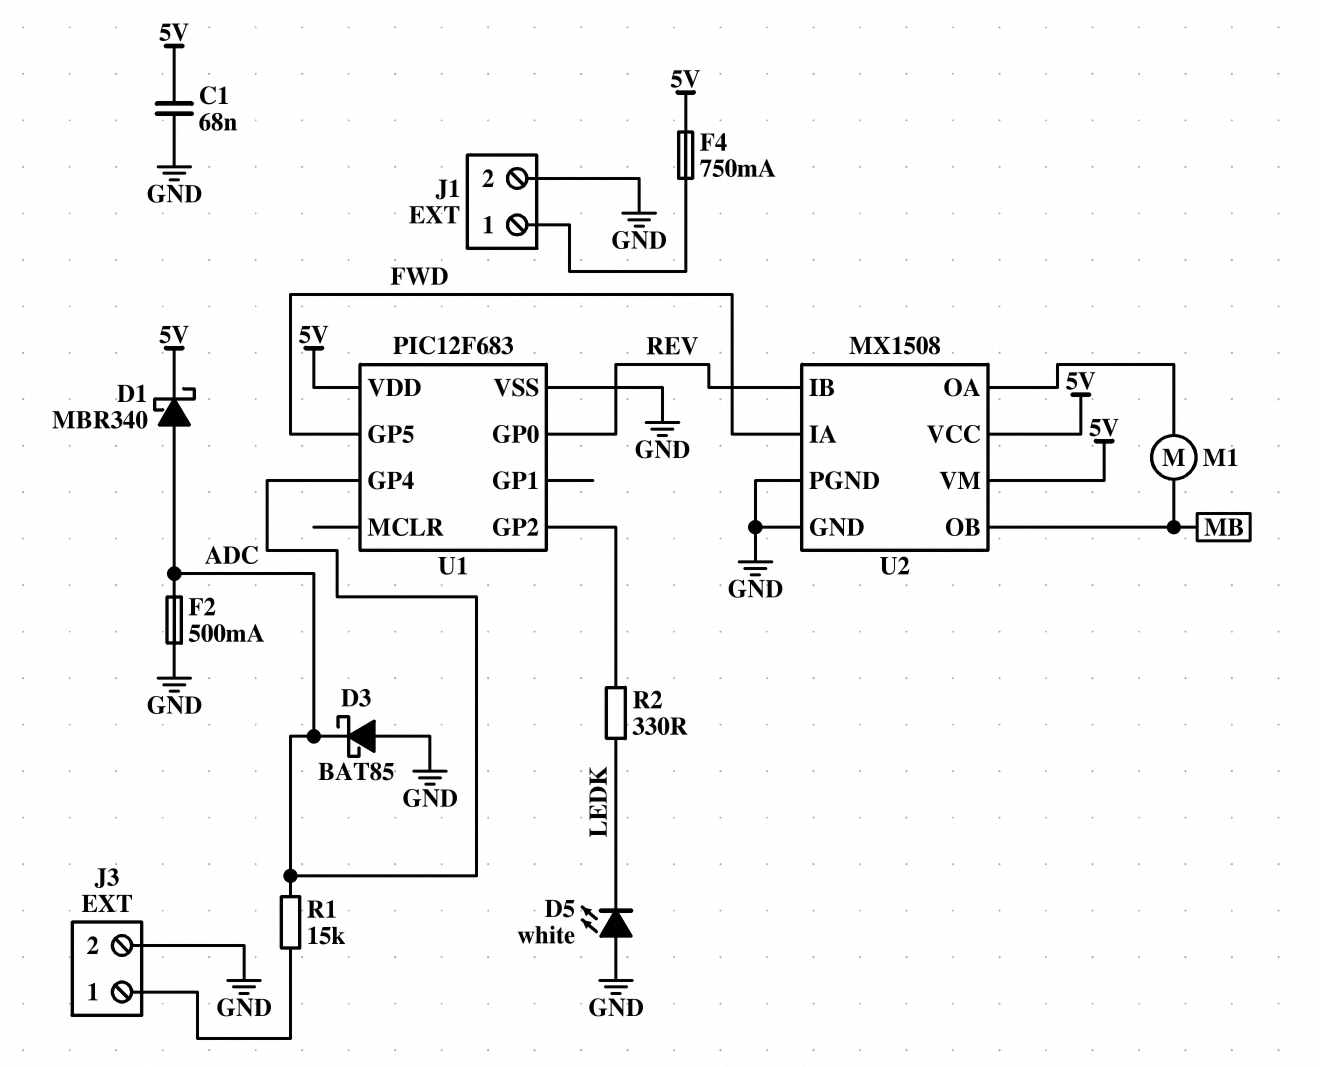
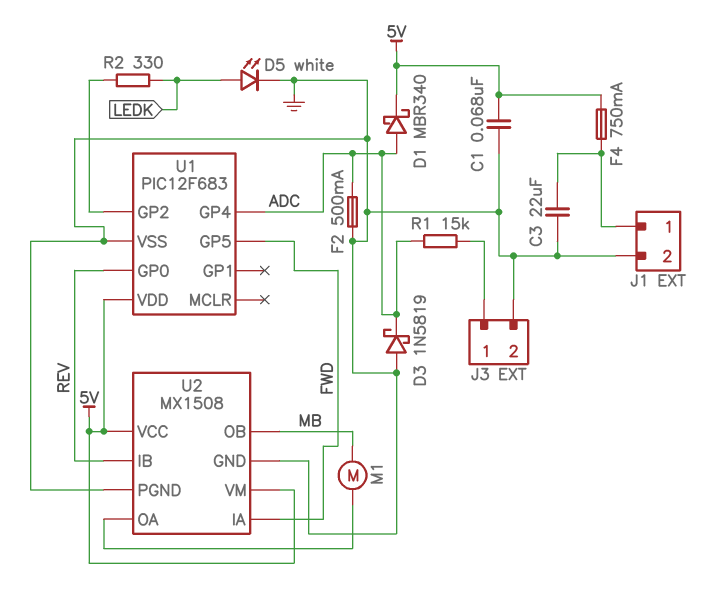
C3: none -> 22uF (GND, J1/1)
D3: schottky BAT85 (A GND, K ADC) -> schottky 1N5819 (A GND, K ADC)
D5: LED white (A GND, K LEDK) -> LED white (A LEDK, K GND)

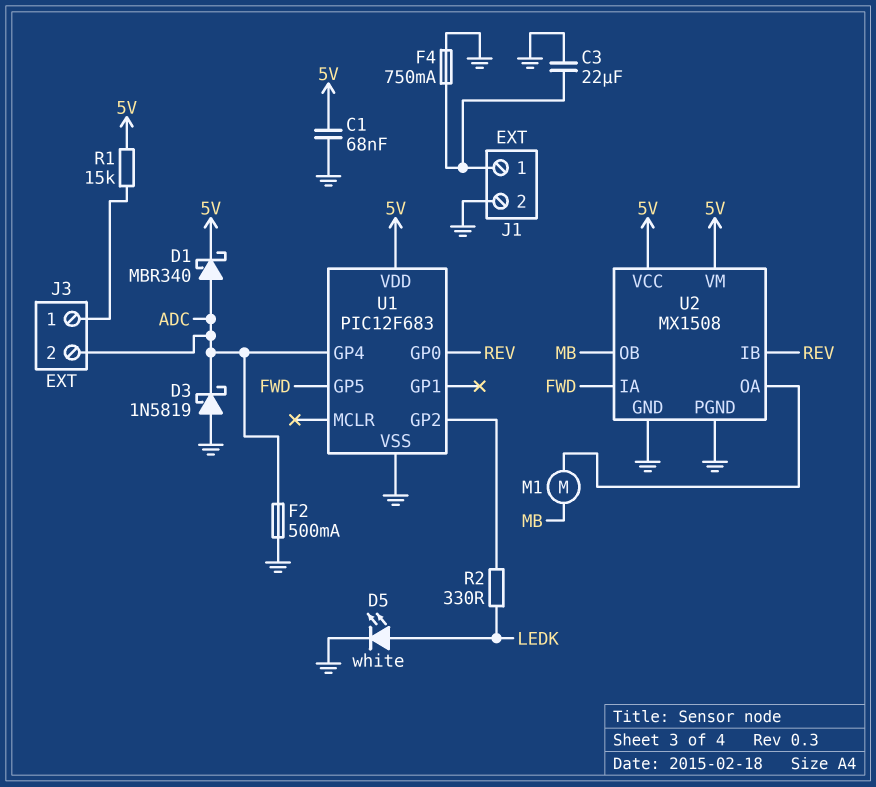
F4: 750mA (5V, J1/1) -> 750mA (GND, J1/1)
J3 pin 2: GND -> ADC
R1: 15k (ADC, J3/1) -> 15k (5V, J3/1)

